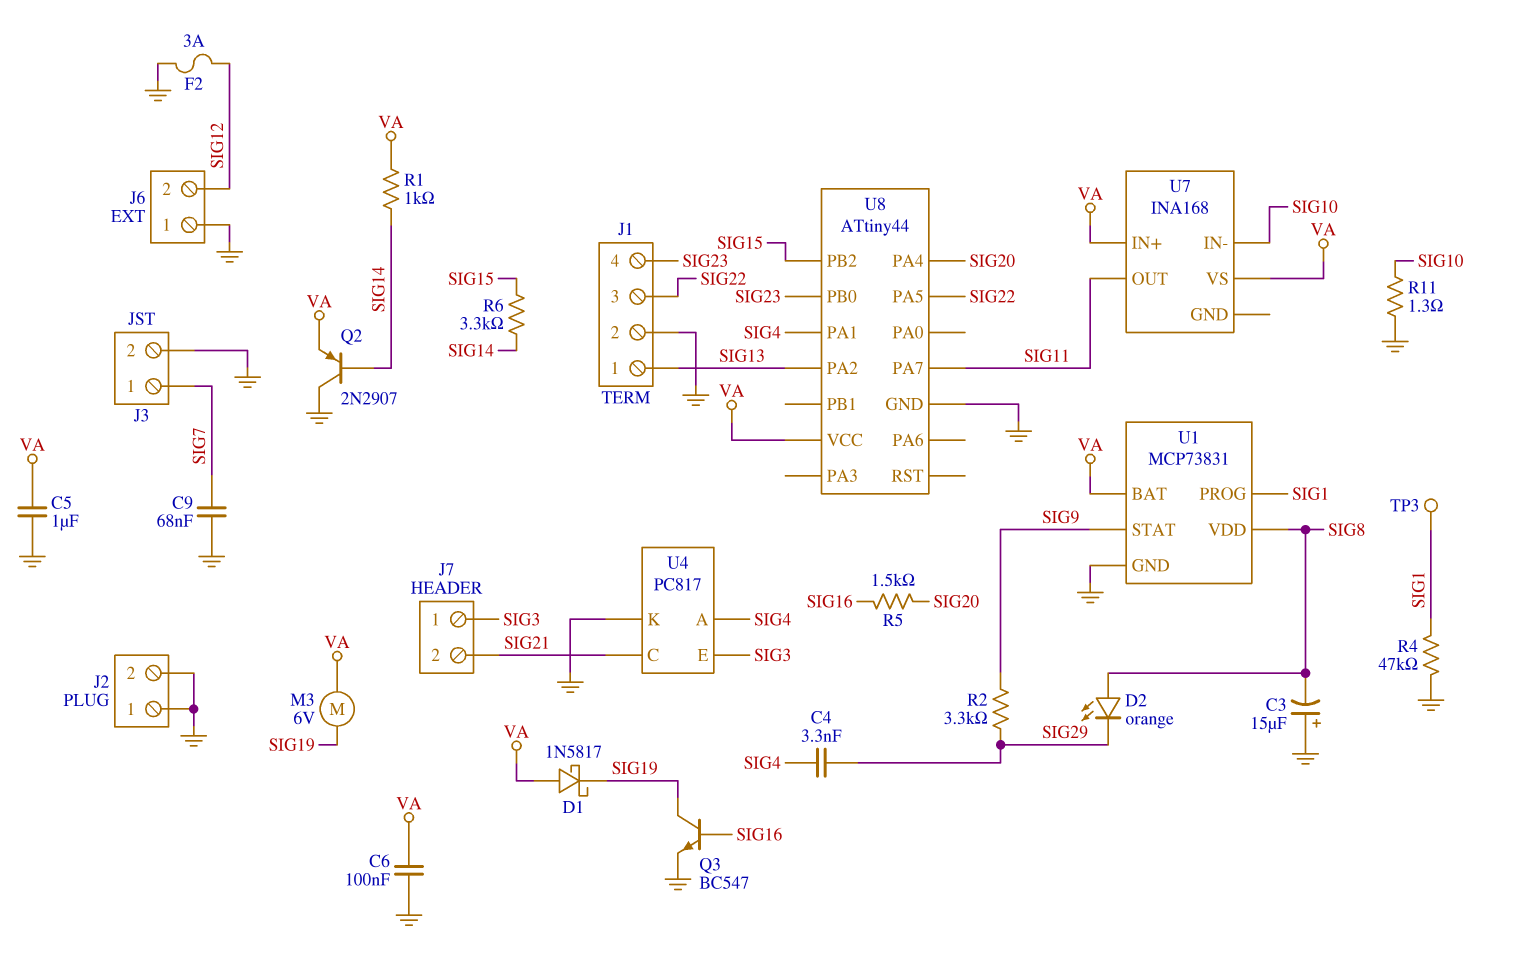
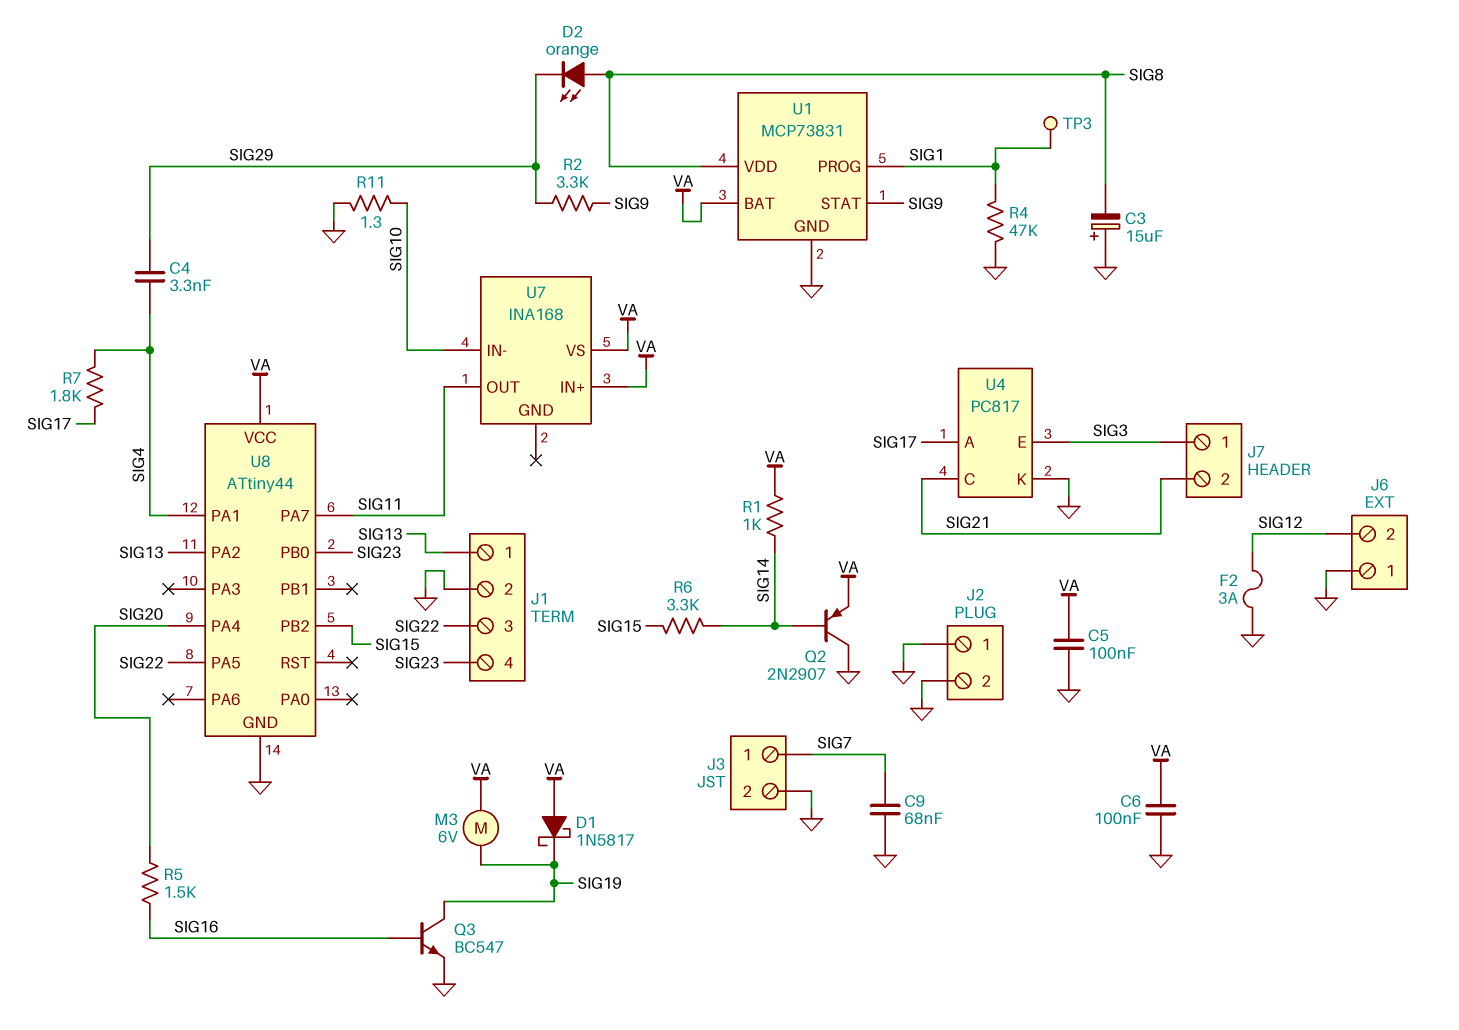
C5: 1uF (GND, VA) -> 100nF (GND, VA)
R7: none -> 1.8k (SIG4, SIG17)
U4 pin A: SIG4 -> SIG17

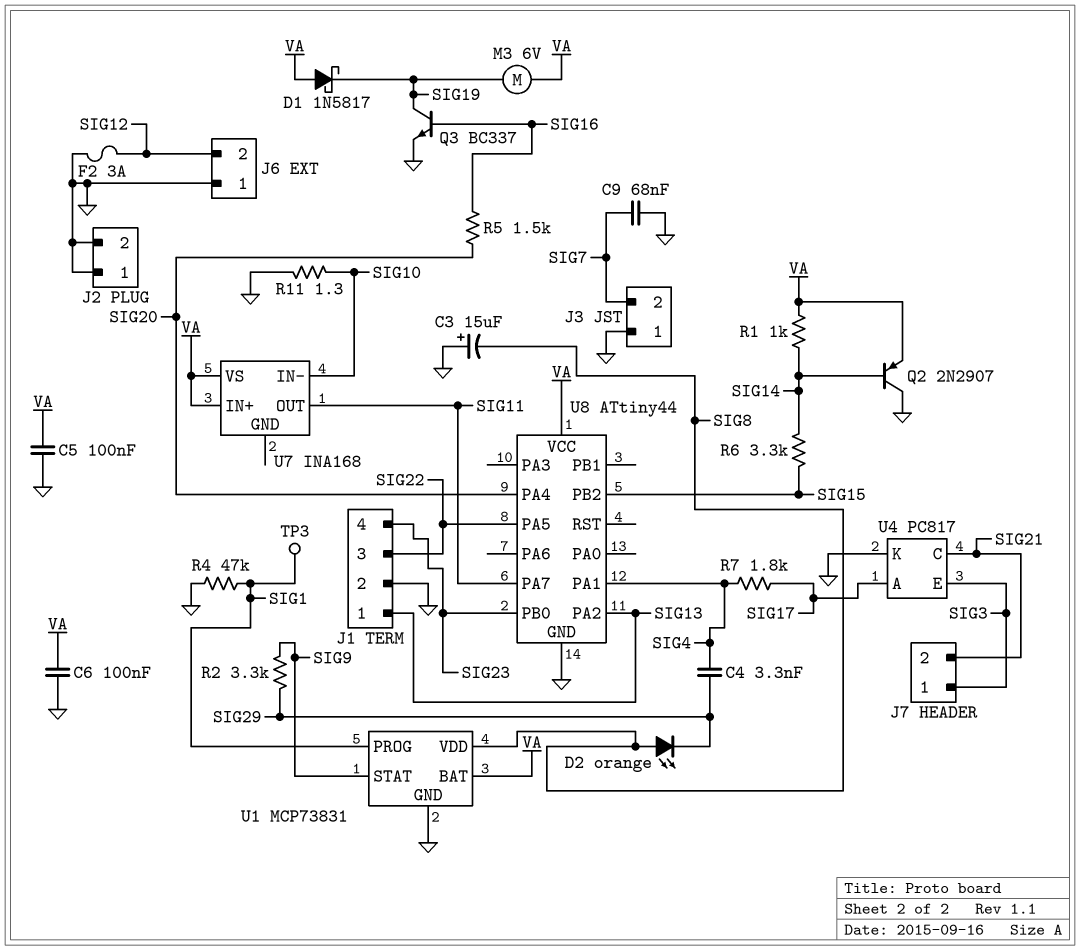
J3 pin 1: SIG7 -> GND
J3 pin 2: GND -> SIG7
Q3: NPN BC547 (B SIG16, C SIG19, E GND) -> NPN BC337 (B SIG16, C SIG19, E GND)

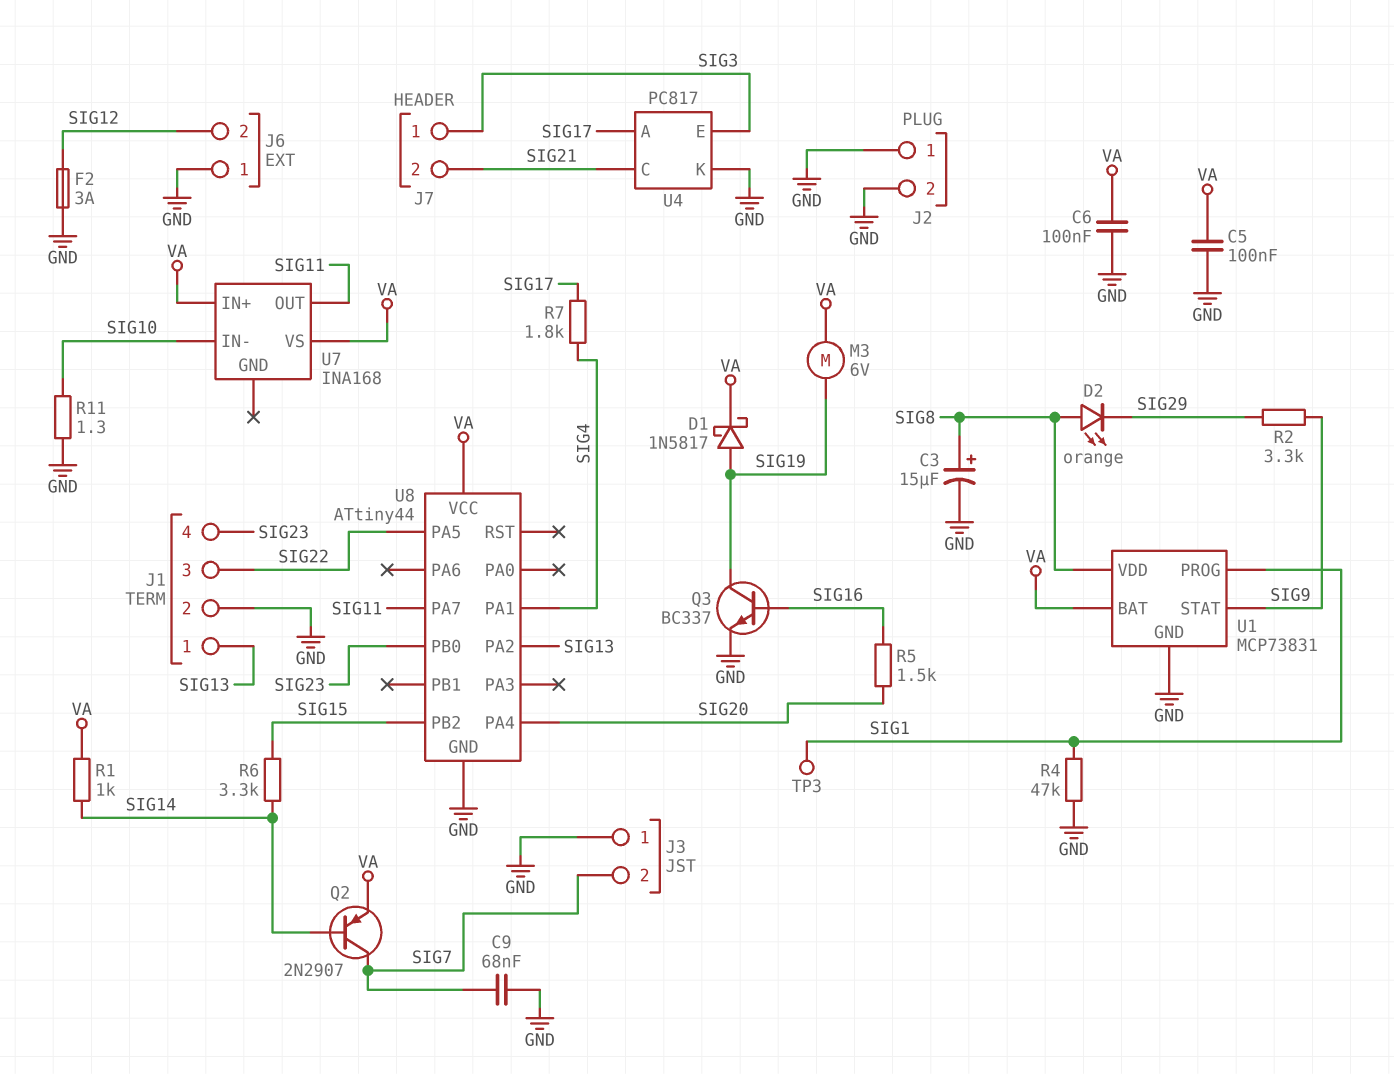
C3: 15uF (plus GND, minus SIG8) -> 15uF (plus SIG8, minus GND)
C4: 3.3nF (SIG4, SIG29) -> none
D1: schottky 1N5817 (A VA, K SIG19) -> schottky 1N5817 (A SIG19, K VA)
Q2: PNP 2N2907 (B SIG14, C GND, E VA) -> PNP 2N2907 (B SIG14, C SIG7, E VA)

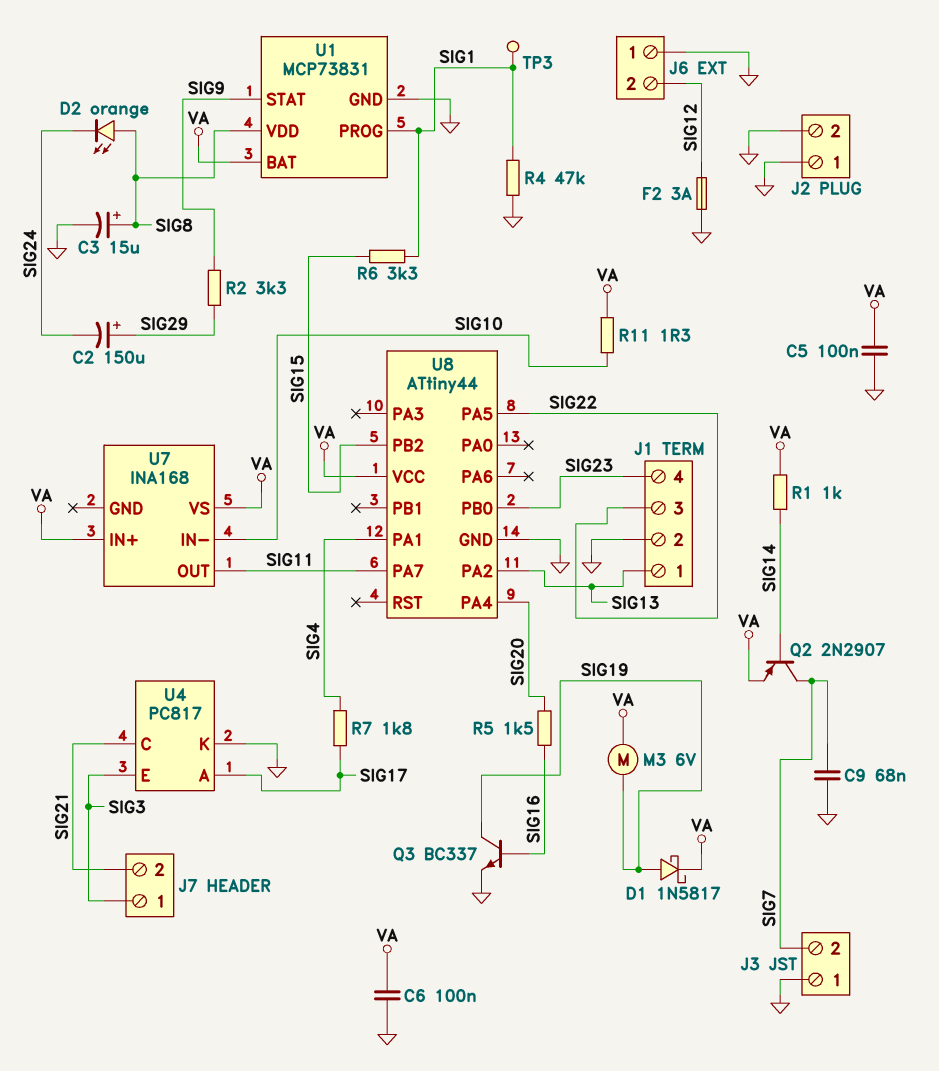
C2: none -> 150uF (plus SIG29, minus SIG24)
D2: LED orange (A SIG8, K SIG29) -> LED orange (A SIG8, K SIG24)
R6: 3.3k (SIG14, SIG15) -> 3.3k (SIG1, SIG15)
R11: 1.3 (GND, SIG10) -> 1.3 (SIG10, VA)

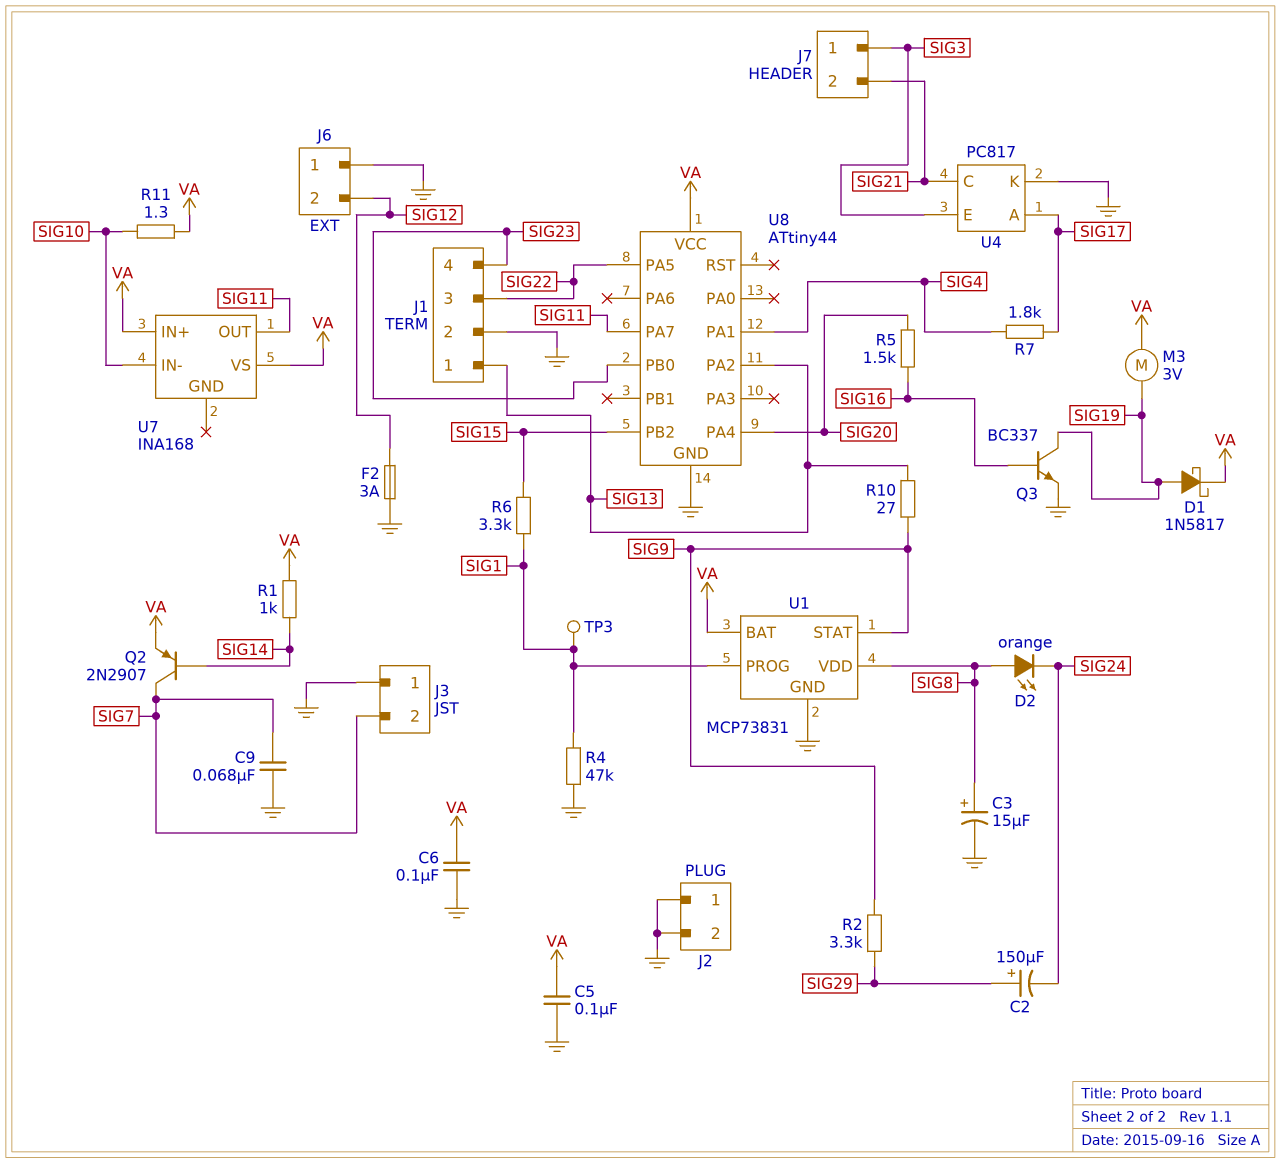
M3: motor 6V (SIG19, VA) -> motor 3V (SIG19, VA)
R10: none -> 27 (SIG9, SIG13)

